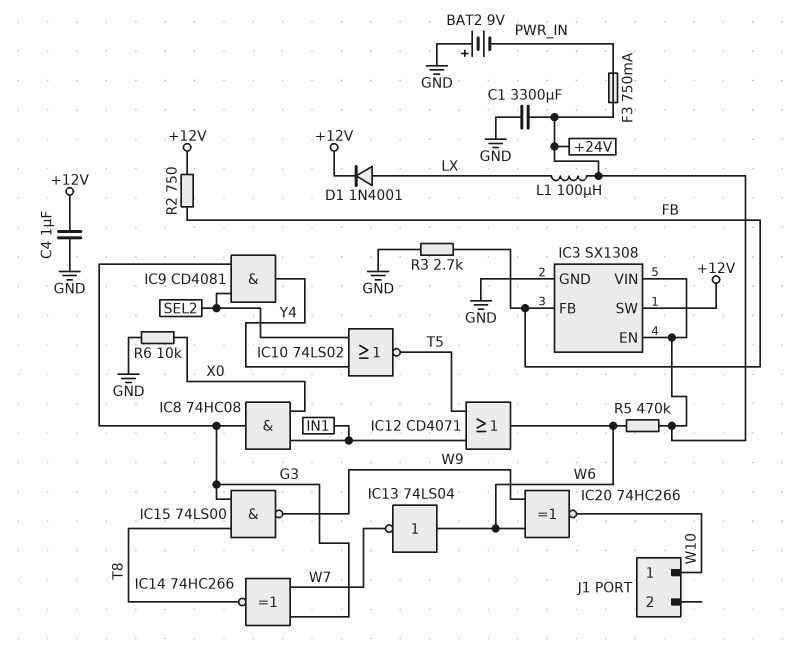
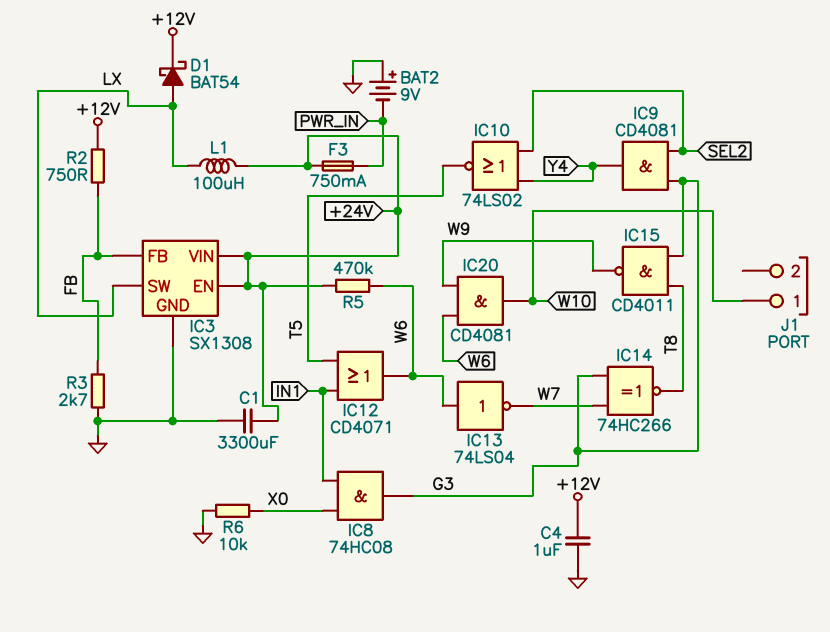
D1: diode 1N4001 (A LX, K +12V) -> schottky BAT54 (A LX, K +12V)
IC3 pin SW: +12V -> LX
IC15: NAND 74LS00 (in G3, in T8, out W9) -> NAND CD4011 (in G3, in T8, out W9)
IC20: XNOR 74HC266 (in W6, in W9, out W10) -> AND CD4081 (in W6, in W9, out W10)

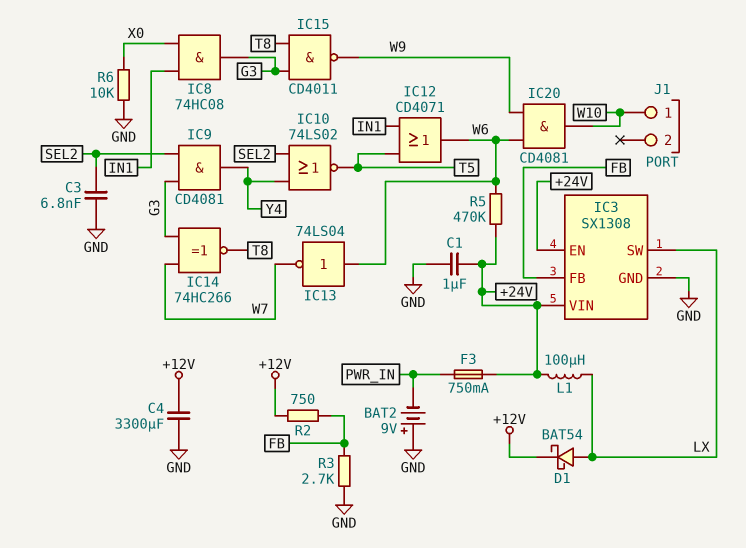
C1: 3300uF (+24V, GND) -> 1uF (+24V, GND)
C3: none -> 6.8nF (GND, SEL2)
C4: 1uF (+12V, GND) -> 3300uF (+12V, GND)

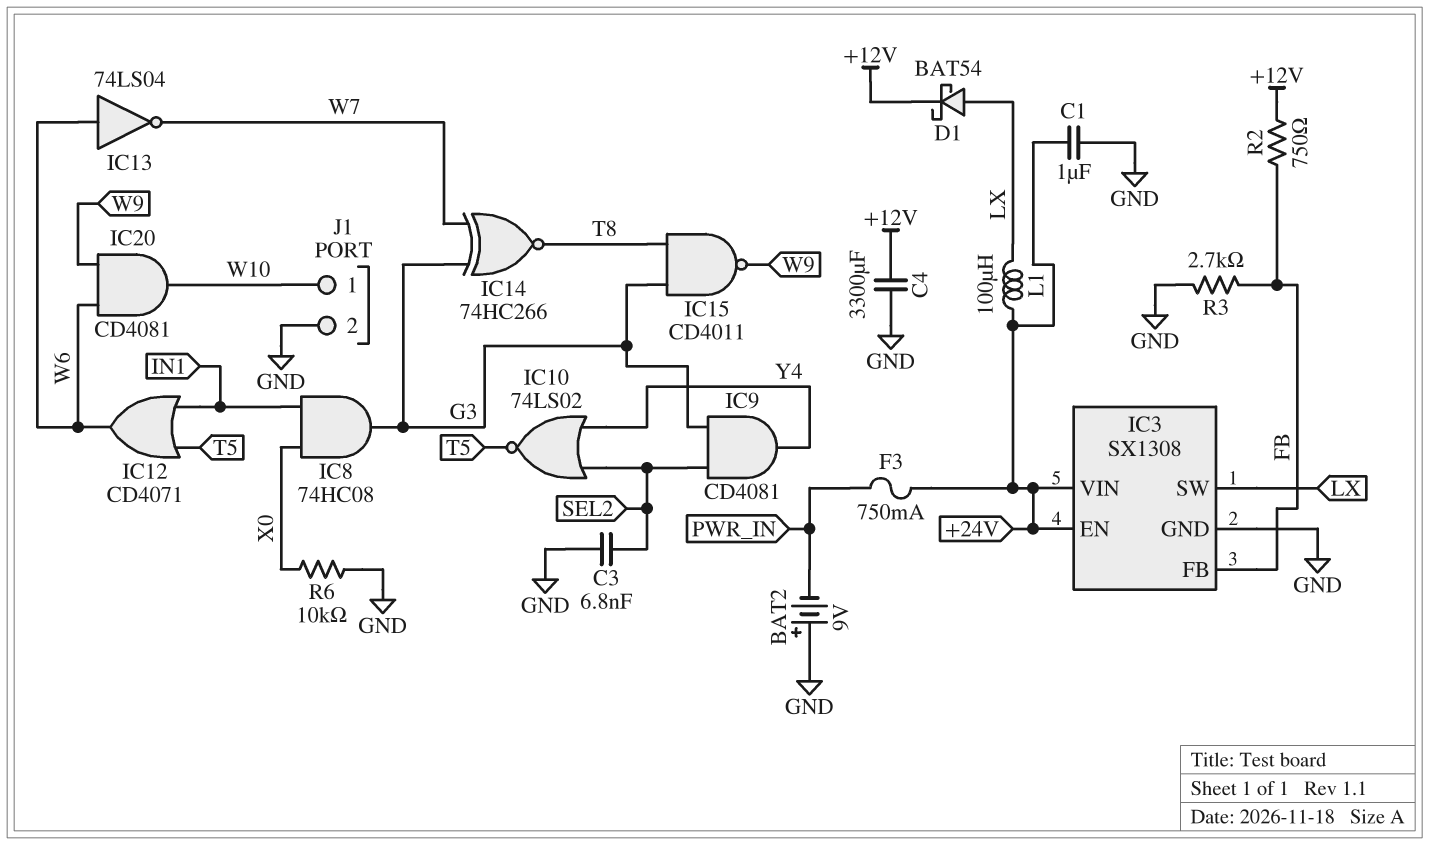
J1 pin 2: none -> GND
R5: 470k (+24V, W6) -> none

